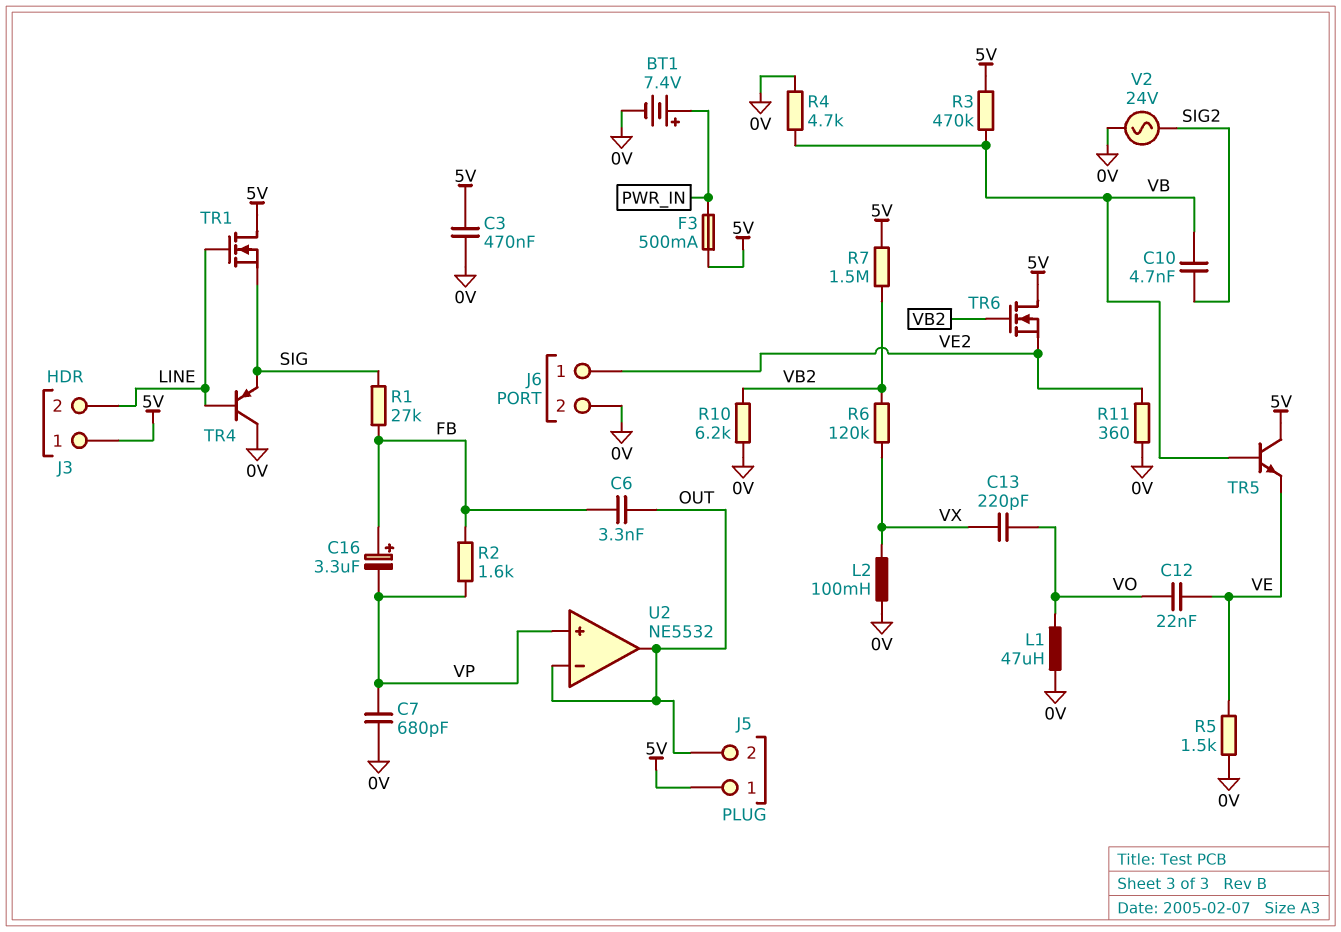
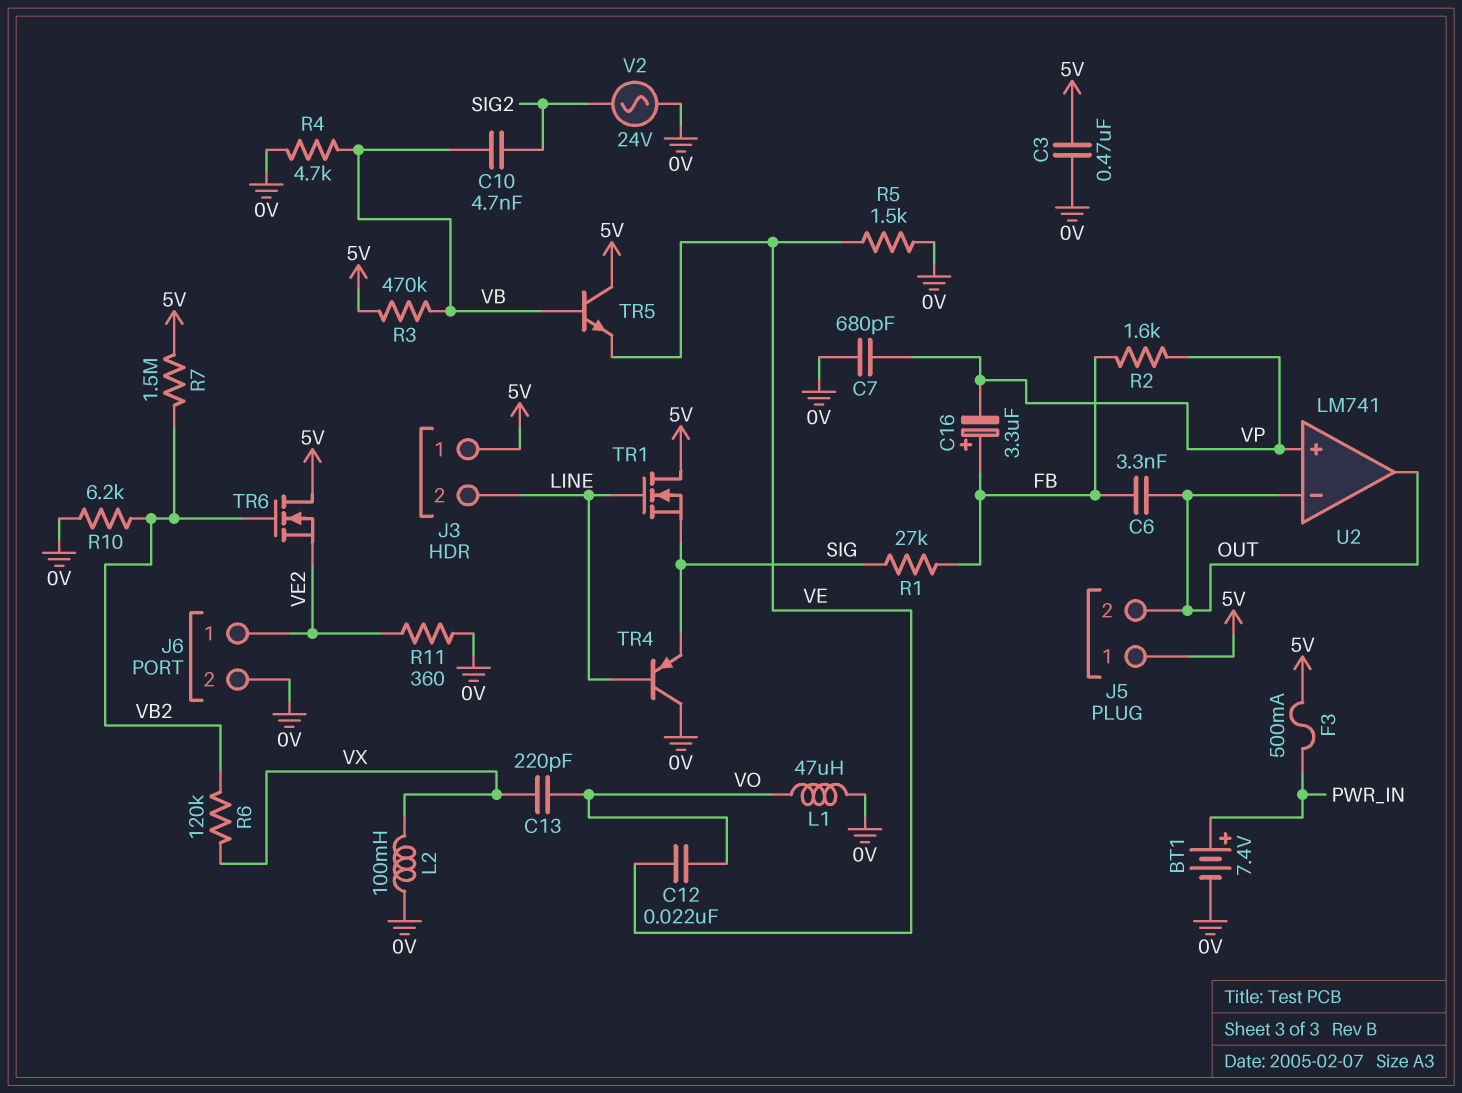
U2: NE5532 -> LM741

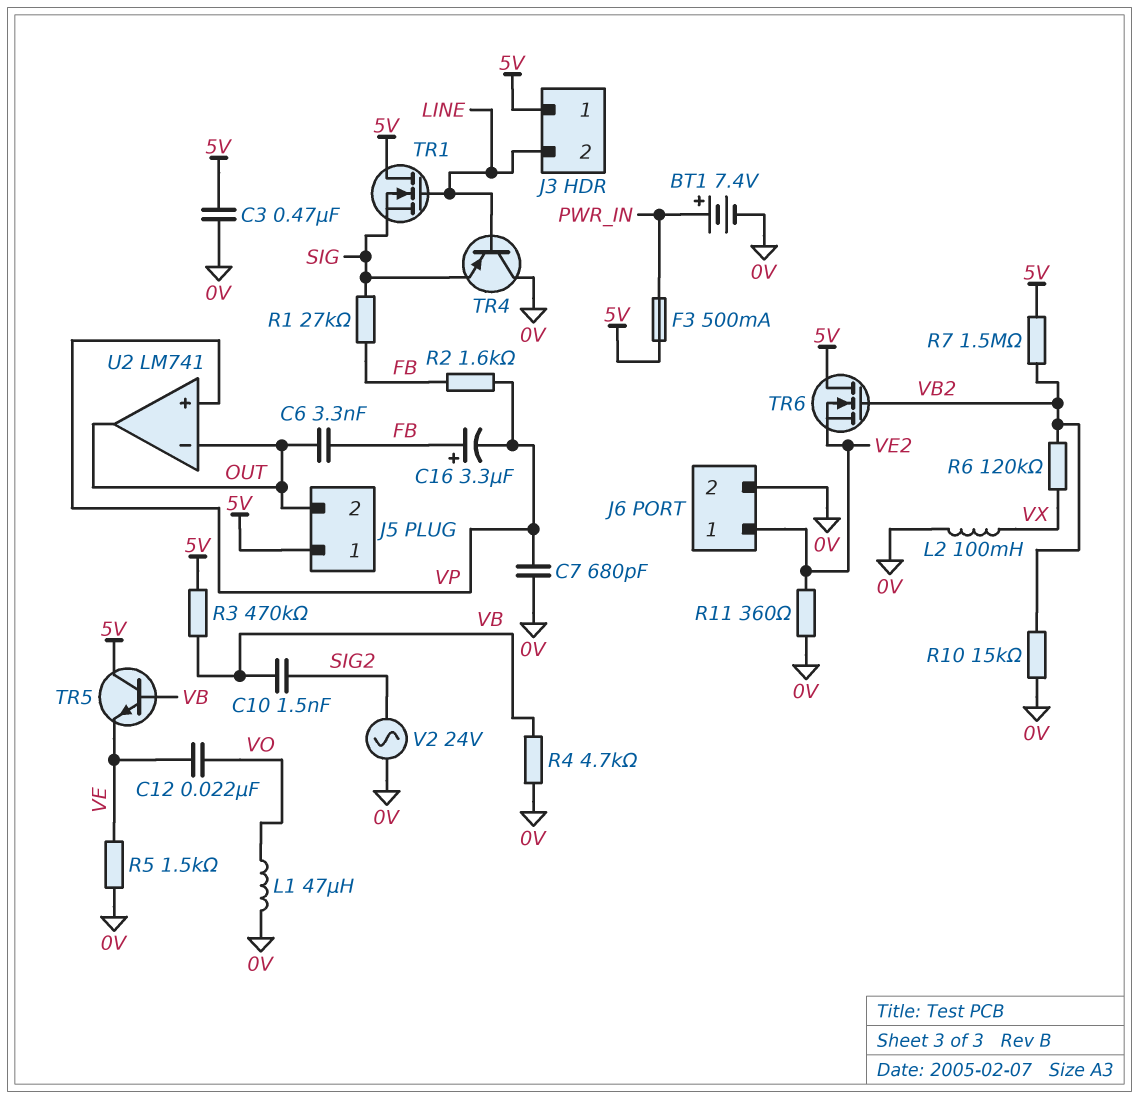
C10: 4.7nF (SIG2, VB) -> 1.5nF (SIG2, VB)
C13: 220pF (VO, VX) -> none
R10: 6.2k (0V, VB2) -> 15k (0V, VB2)

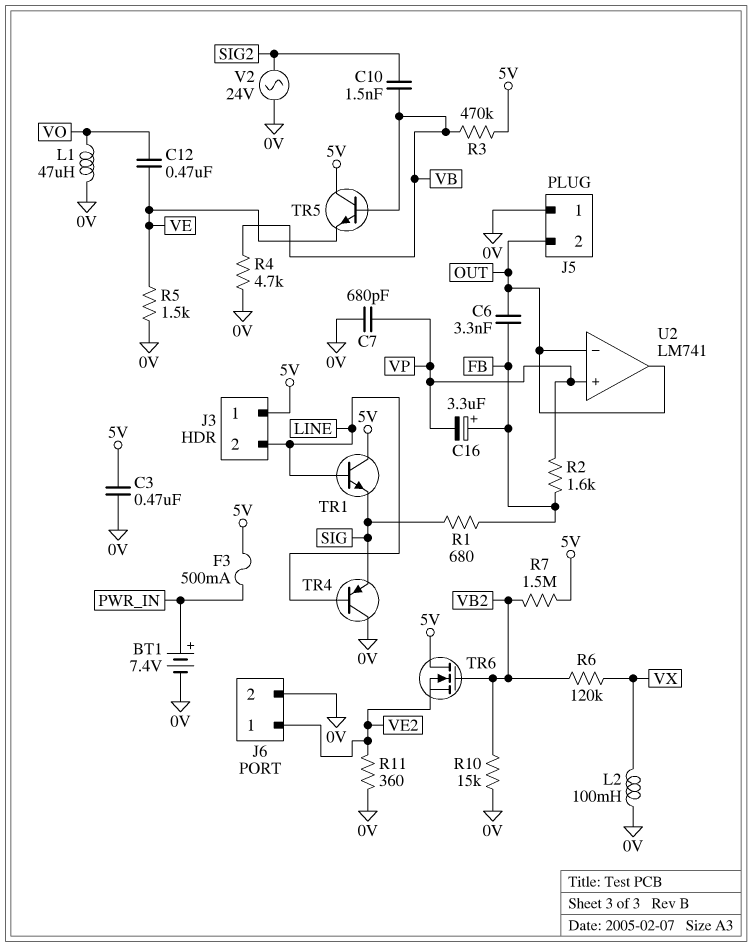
C12: 22nF (VE, VO) -> 470nF (VE, VO)
J5 pin 1: 5V -> 0V
R1: 27k (FB, SIG) -> 680 (FB, SIG)
TR1: NMOS (G LINE, D 5V, S SIG) -> NPN (B LINE, C 5V, E SIG)

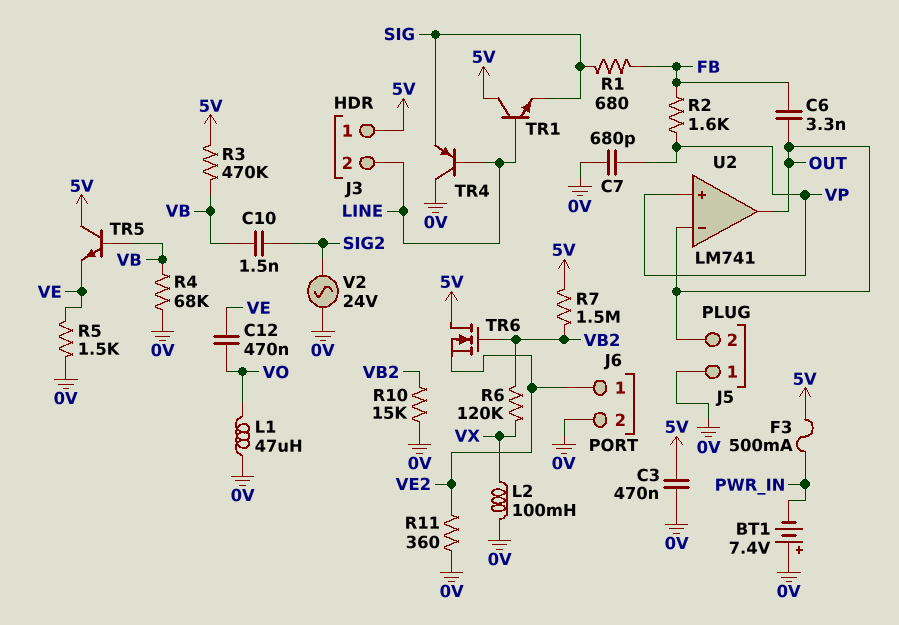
BT1: 7.4V (plus PWR_IN, minus 0V) -> 7.4V (plus 0V, minus PWR_IN)
C16: 3.3uF (plus FB, minus VP) -> none
R4: 4.7k (0V, VB) -> 68k (0V, VB)

